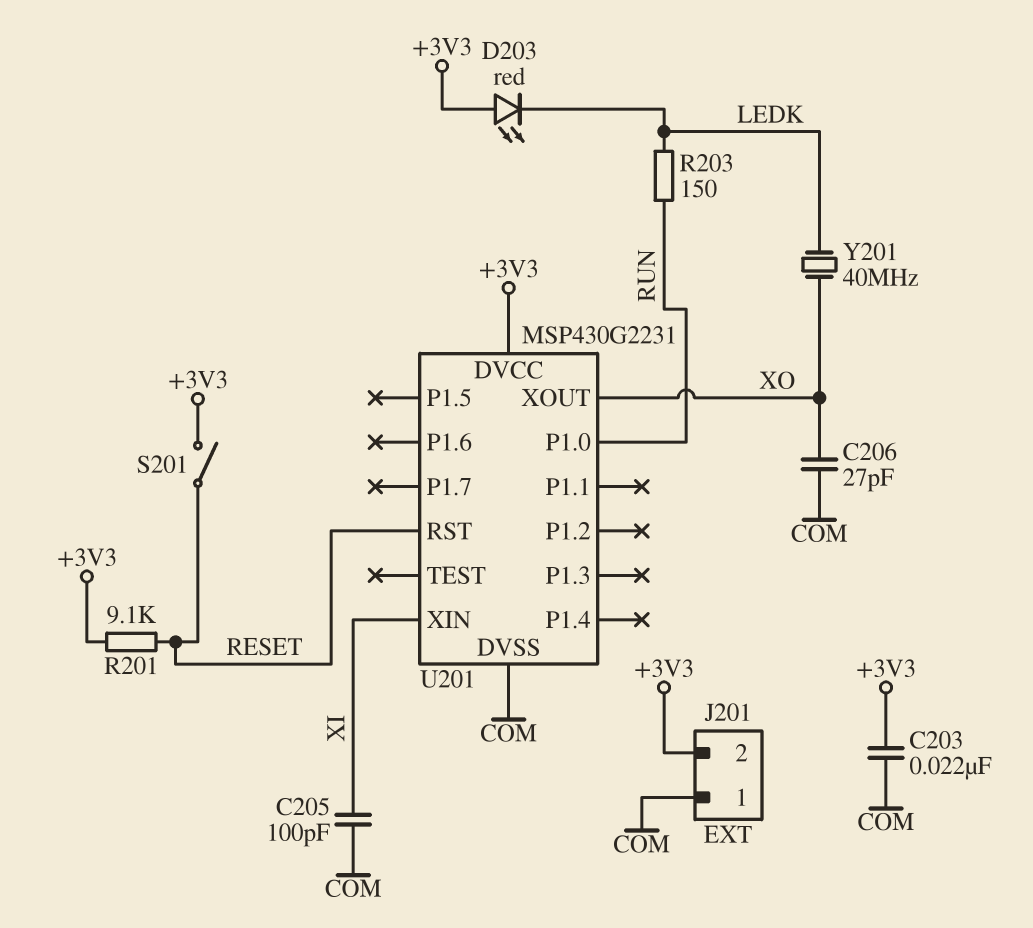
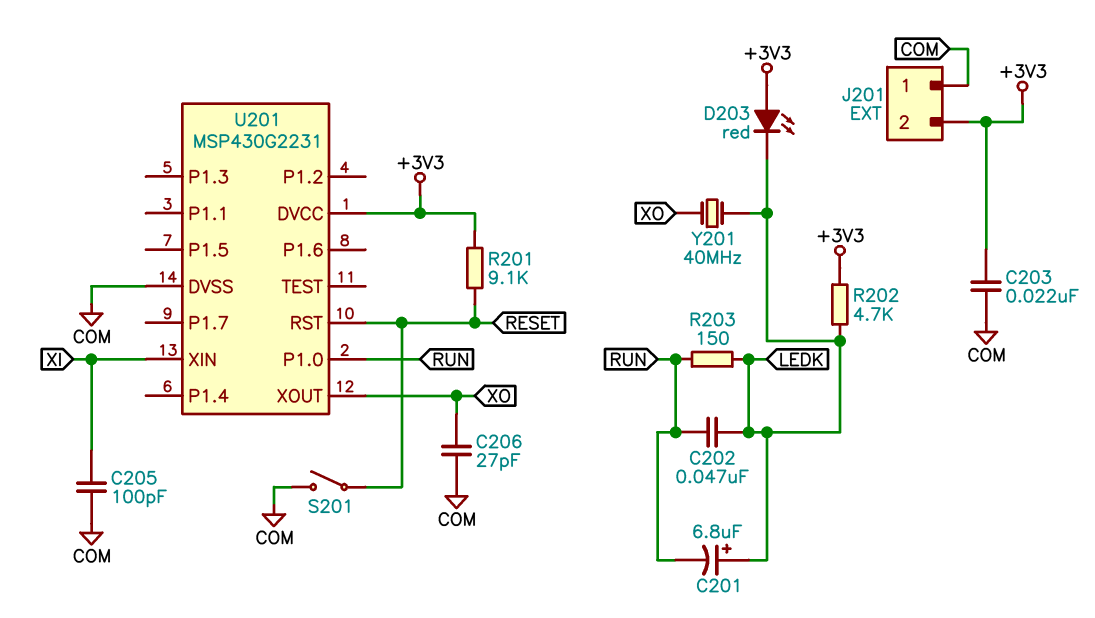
C201: none -> 6.8uF (plus LEDK, minus RUN)
C202: none -> 47nF (LEDK, RUN)
R202: none -> 4.7k (+3V3, LEDK)
S201: switch (+3V3, RESET) -> switch (COM, RESET)

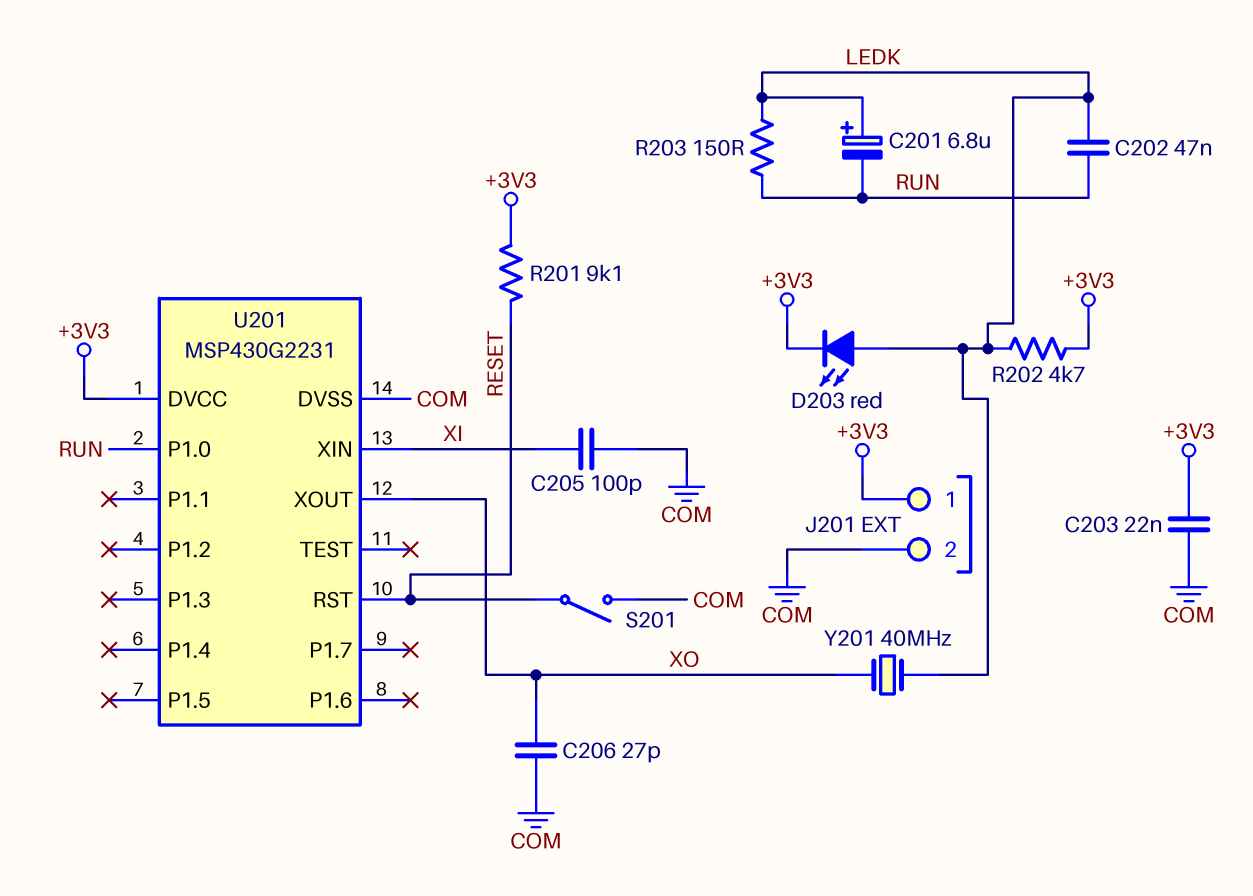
D203: LED red (A +3V3, K LEDK) -> LED red (A LEDK, K +3V3)
J201 pin 1: COM -> +3V3
J201 pin 2: +3V3 -> COM

